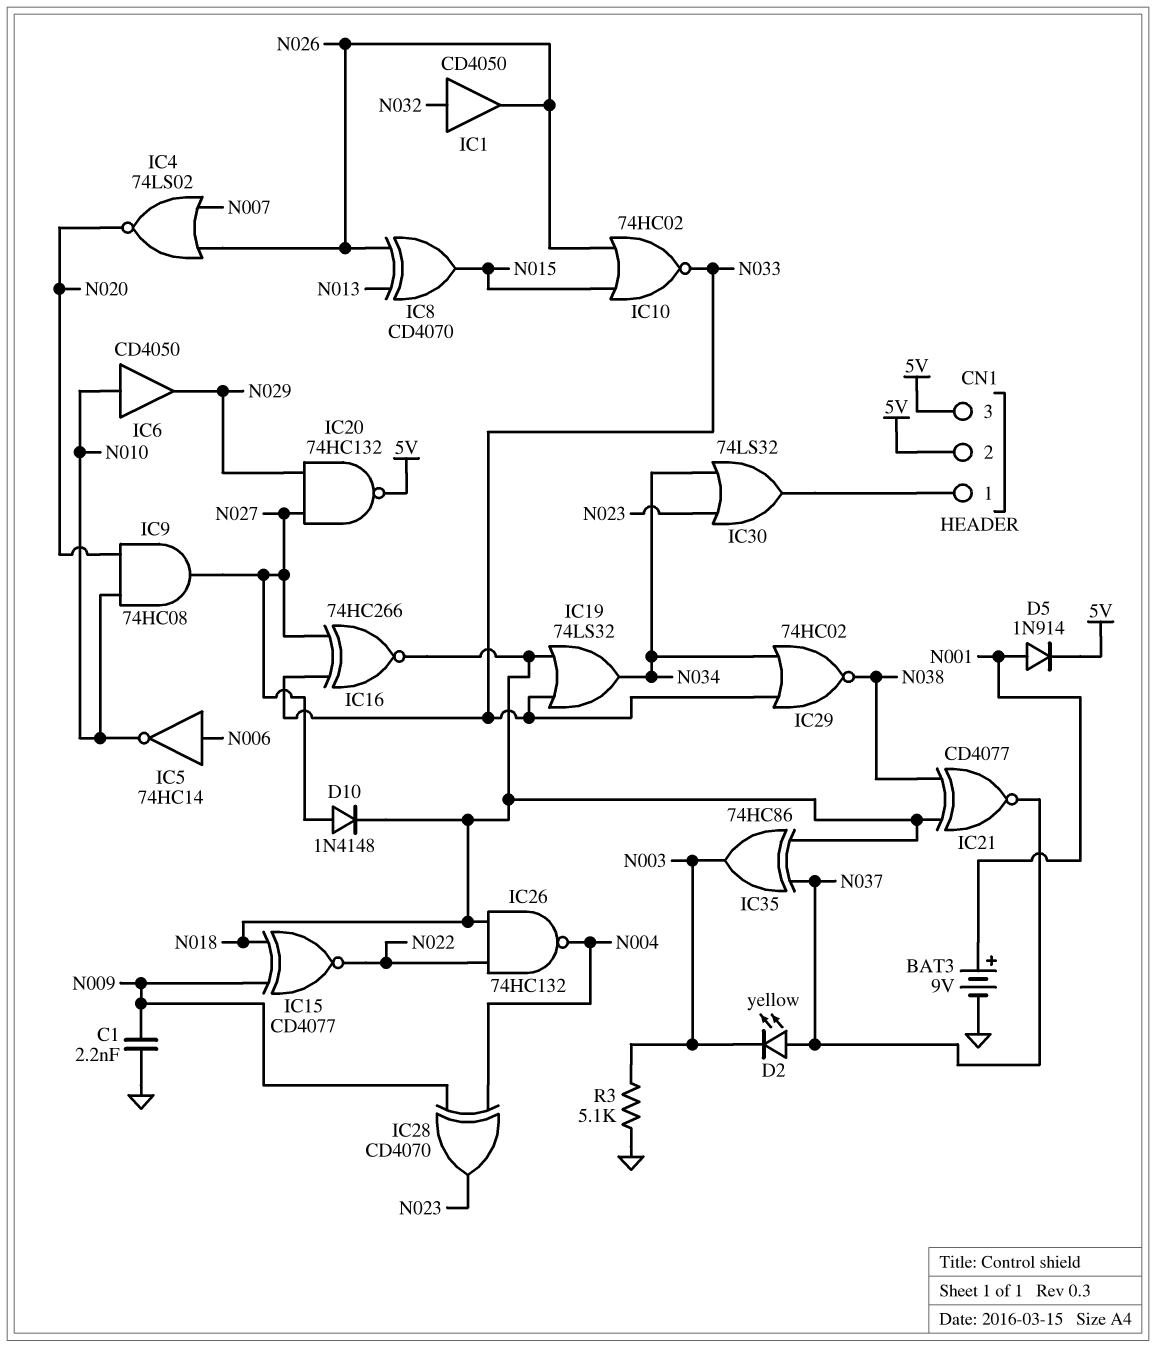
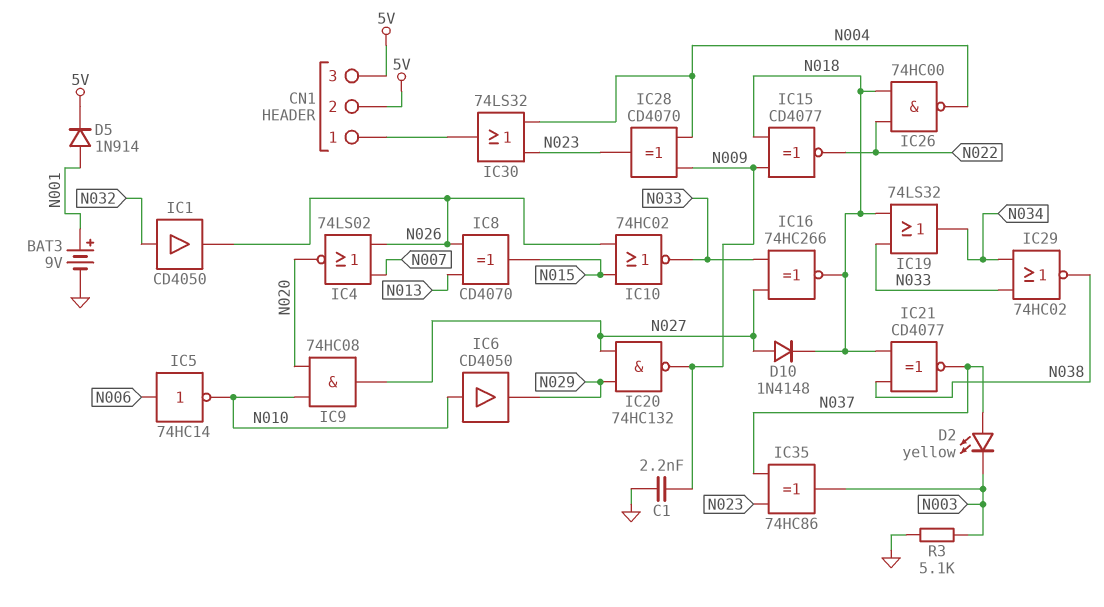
IC20: NAND 74HC132 (in N027, in N029, out 5V) -> NAND 74HC132 (in N027, in N029, out N009)
IC26: NAND 74HC132 (in N018, in N022, out N004) -> NAND 74HC00 (in N018, in N022, out N004)
IC30: OR 74LS32 (in N023, in N034, out CN1/1) -> OR 74LS32 (in N004, in N023, out CN1/1)
IC35: XOR 74HC86 (in N018, in N037, out N003) -> XOR 74HC86 (in N023, in N037, out N003)

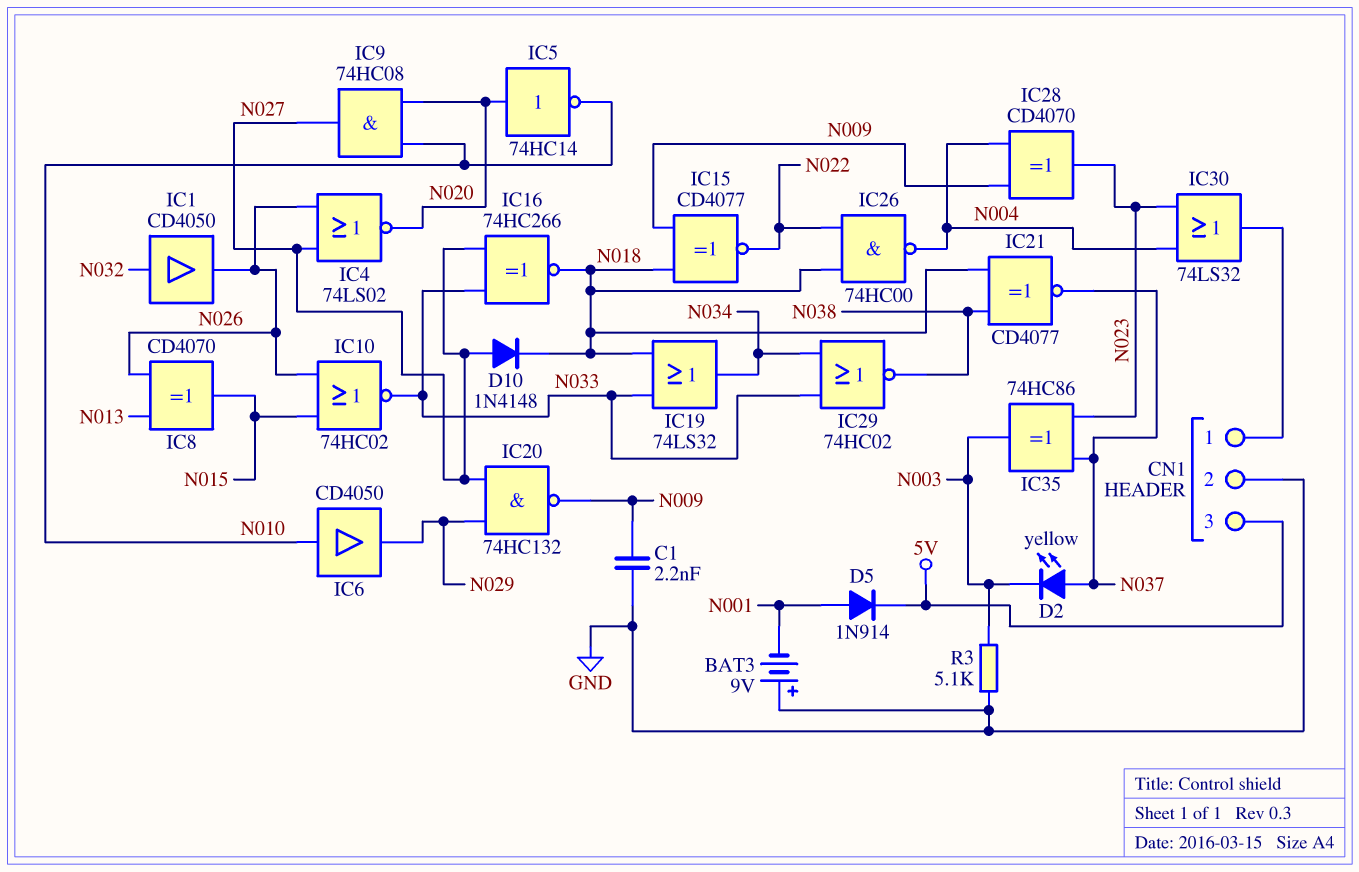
BAT3: 9V (plus N001, minus GND) -> 9V (plus GND, minus N001)
CN1 pin 2: 5V -> GND
IC4: NOR 74LS02 (in N007, in N026, out N020) -> NOR 74LS02 (in N026, in N027, out N020)
IC5: NOT 74HC14 (in N006, out N010) -> NOT 74HC14 (in N020, out N010)

